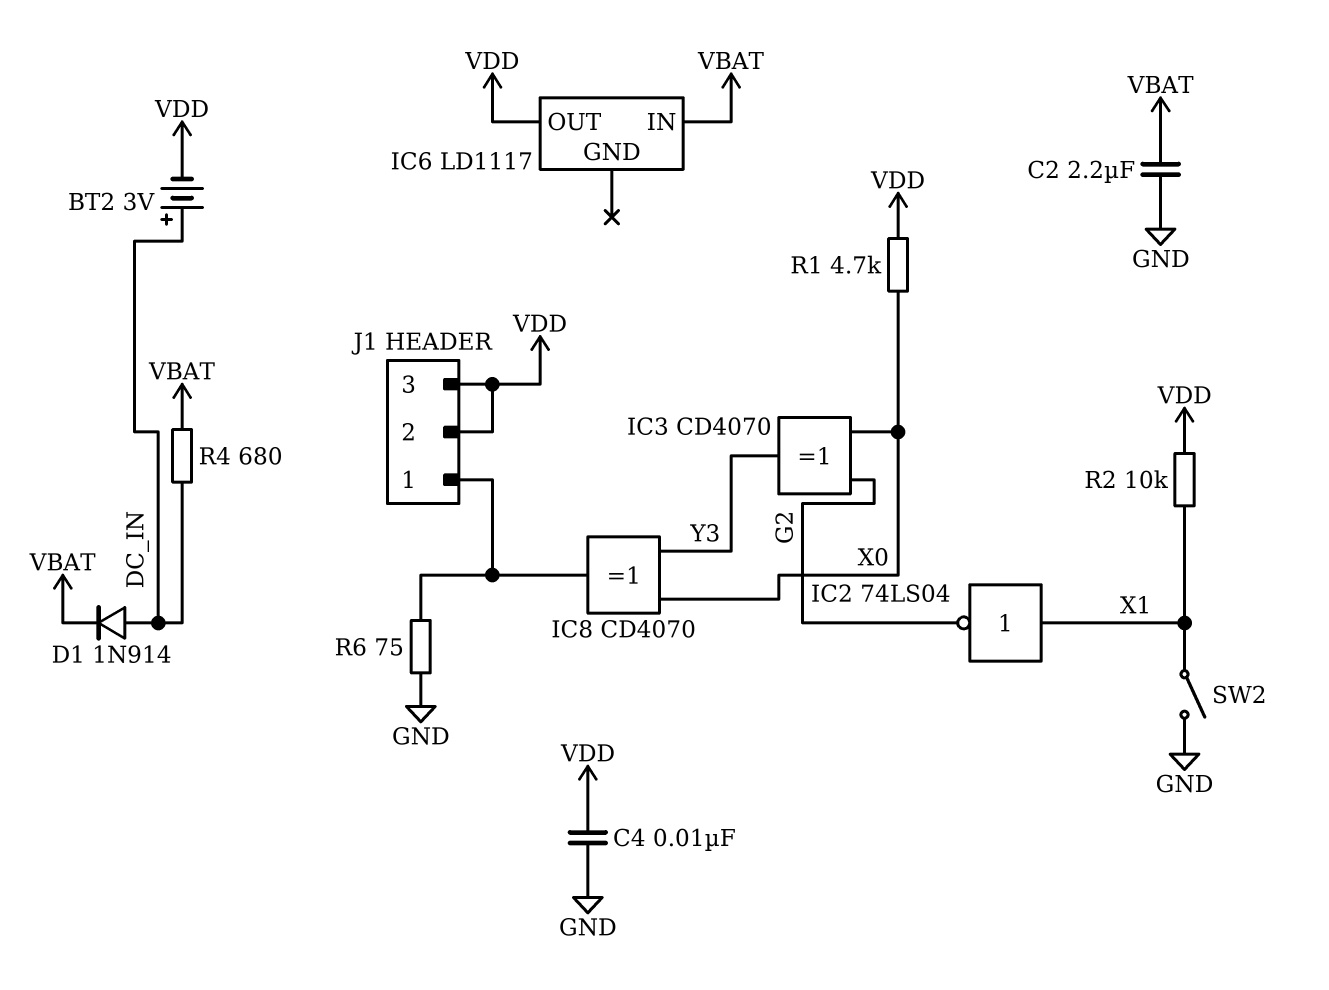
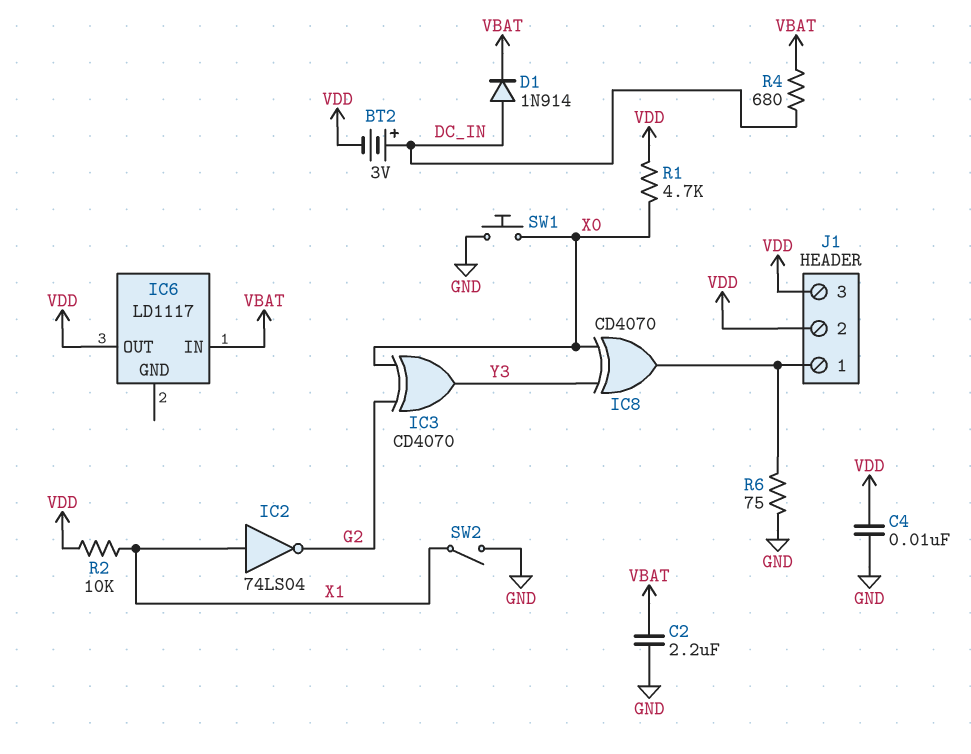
SW1: none -> button (GND, X0)

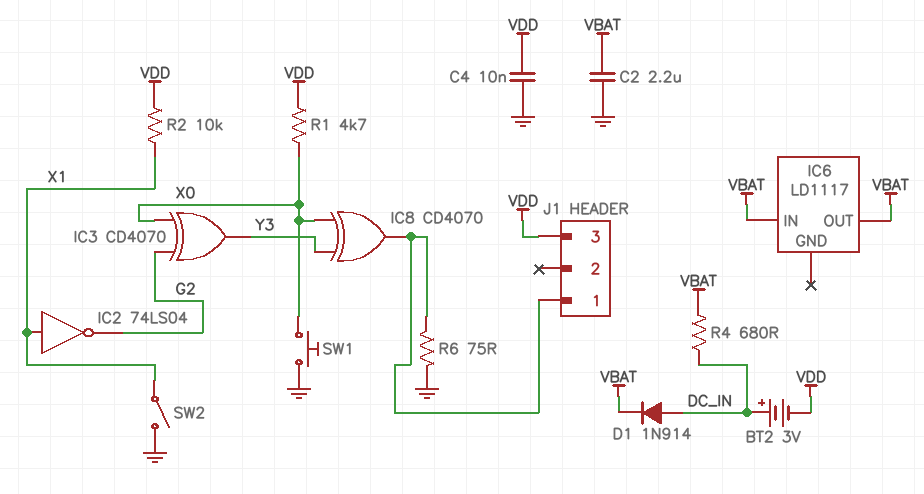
IC6 pin OUT: VDD -> VBAT
J1 pin 2: VDD -> none

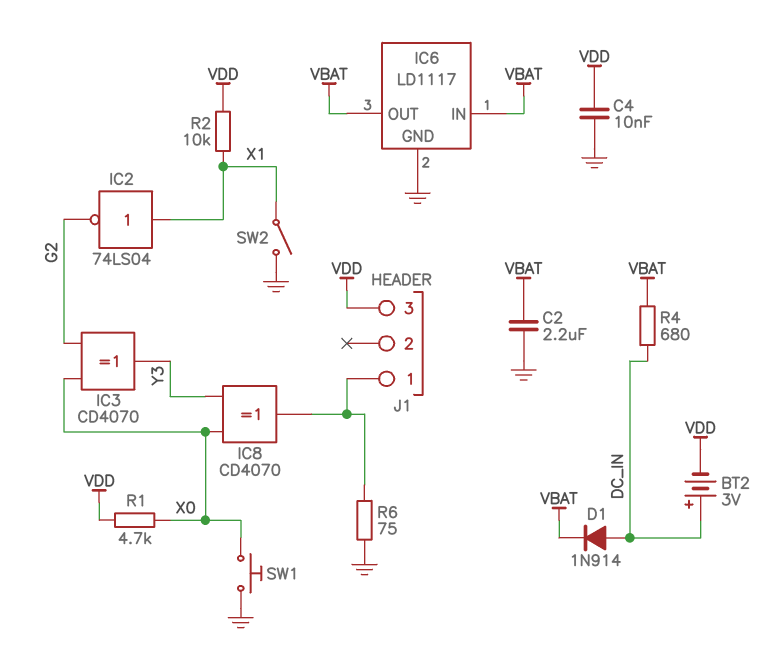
IC6 pin GND: none -> GND

